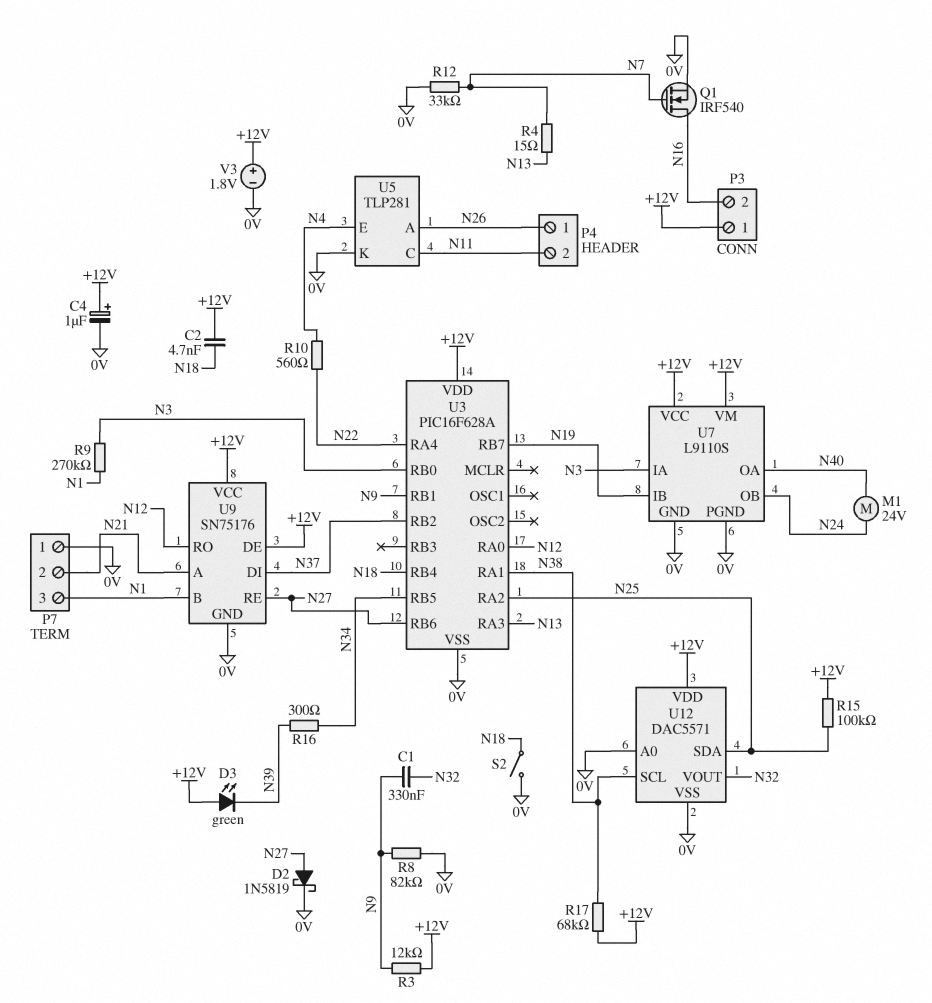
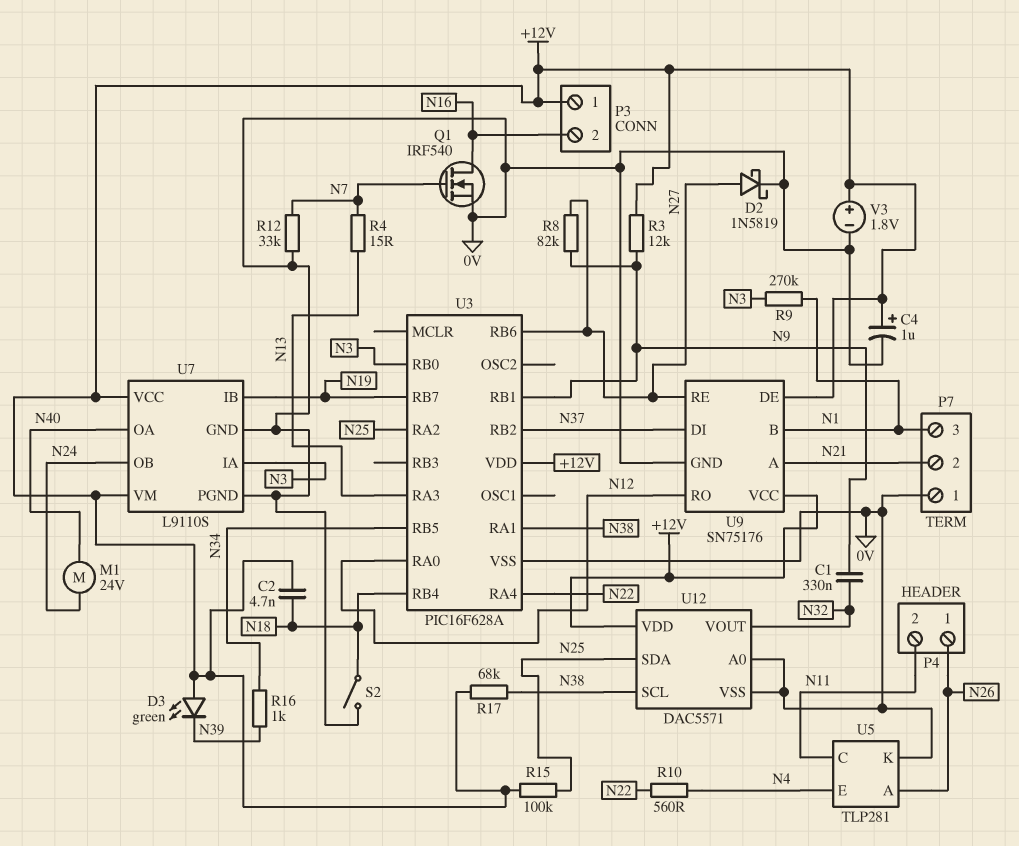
R8: 82k (0V, N9) -> 82k (N9, N27)
R16: 300 (N34, N39) -> 1k (N34, N39)

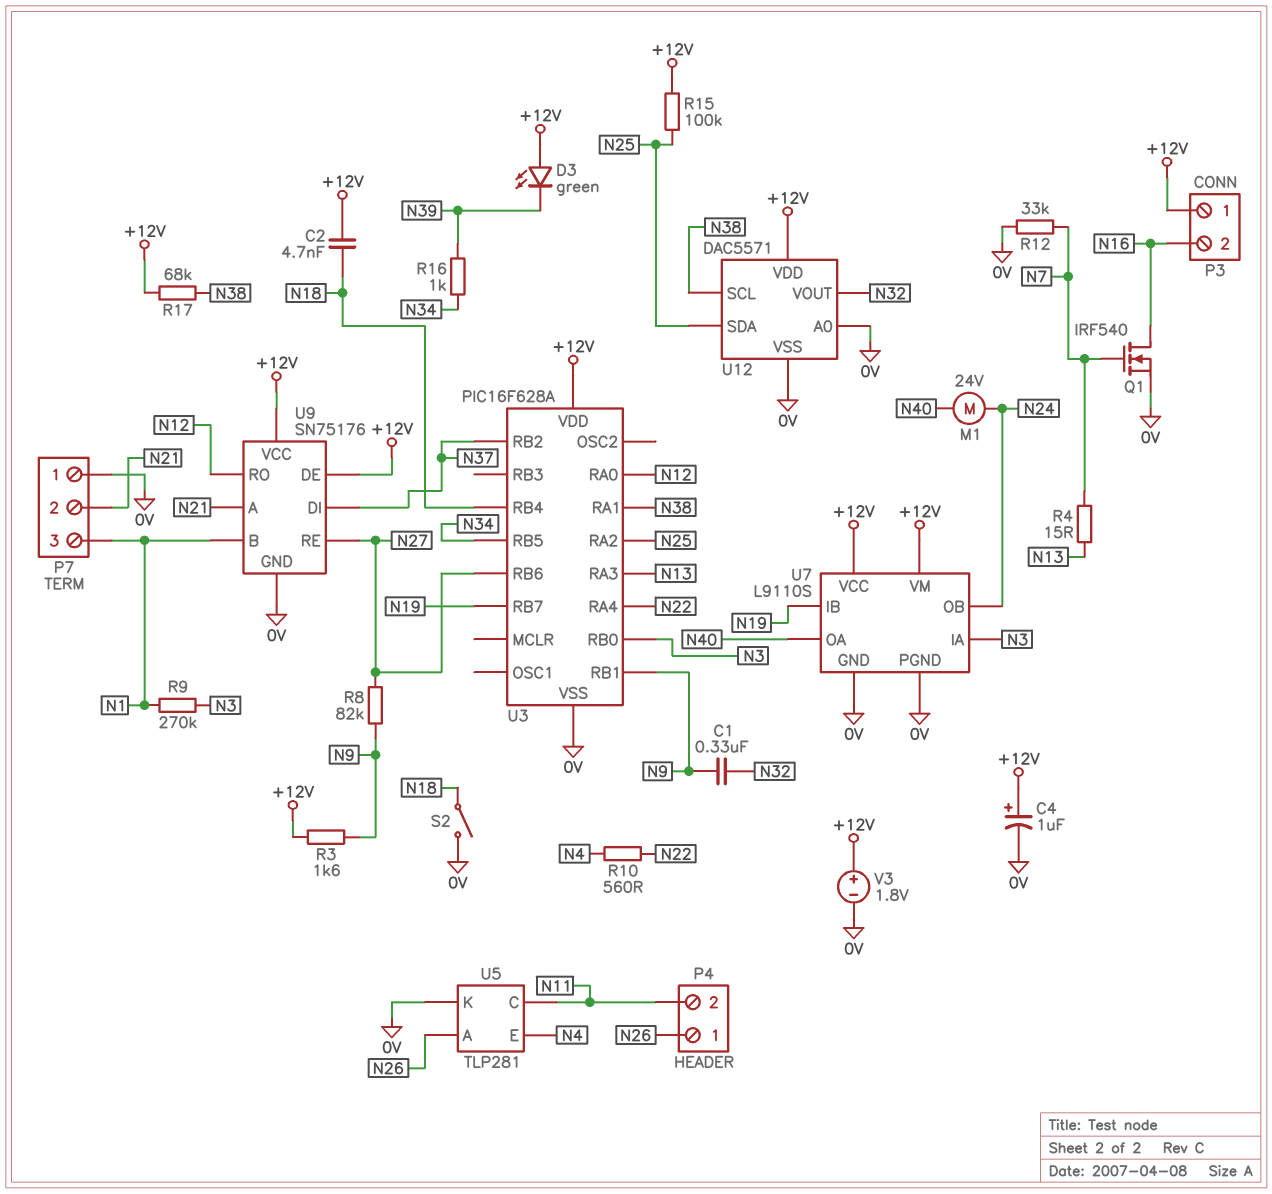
D2: schottky 1N5819 (A N27, K 0V) -> none
R3: 12k (+12V, N9) -> 1.6k (+12V, N9)

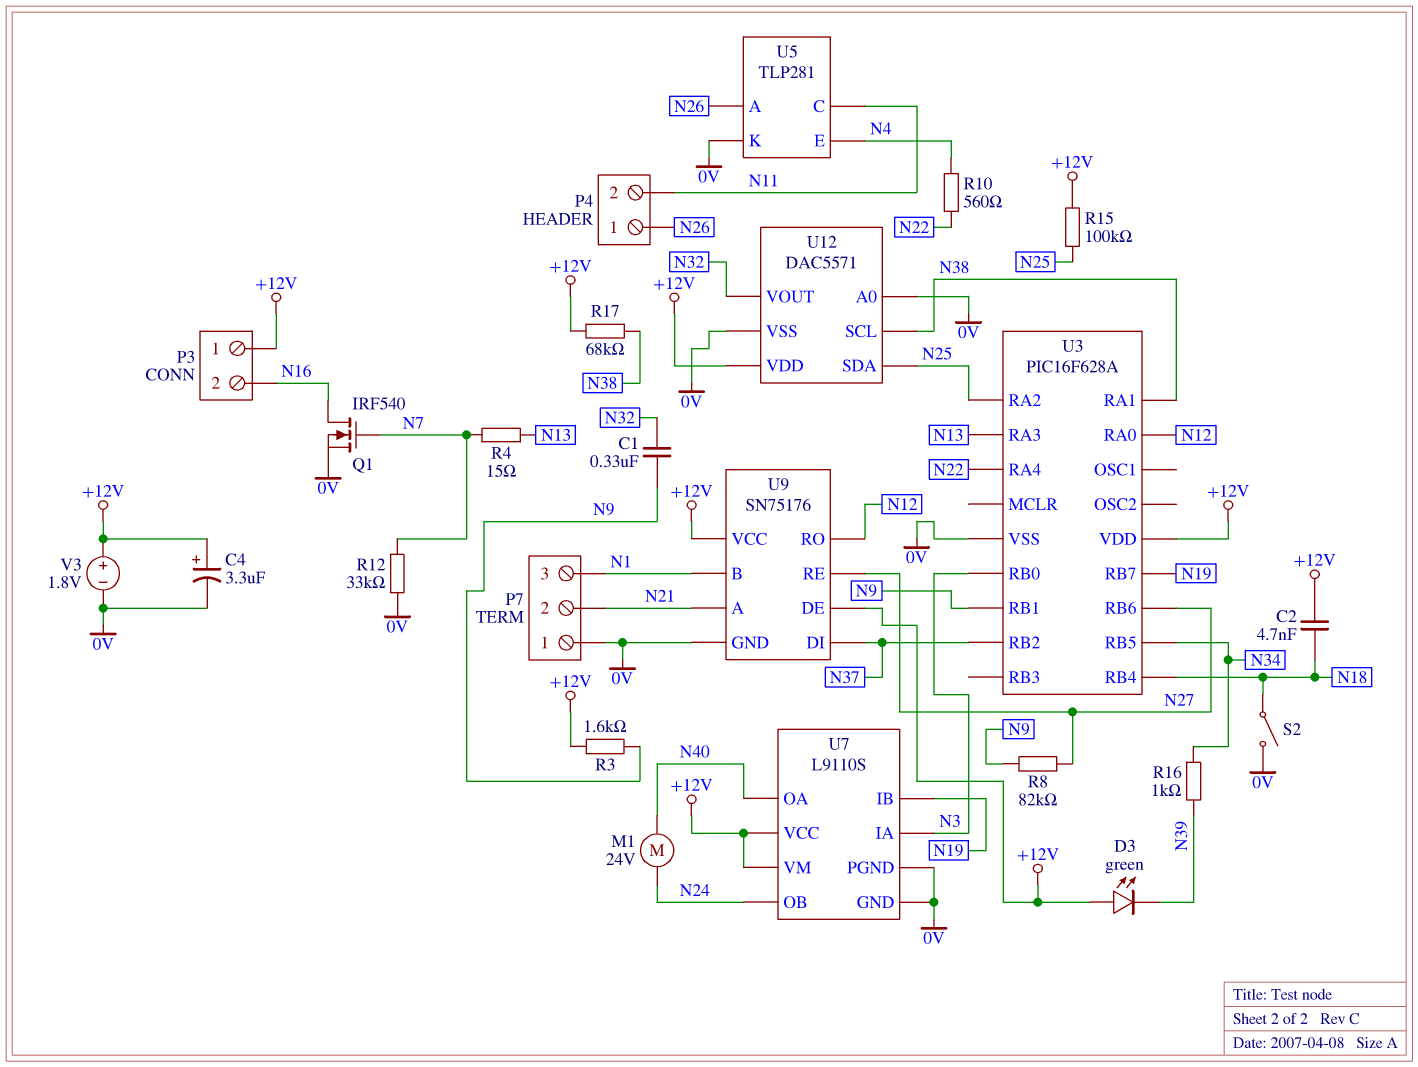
C4: 1uF (plus +12V, minus 0V) -> 3.3uF (plus +12V, minus 0V)
R9: 270k (N1, N3) -> none

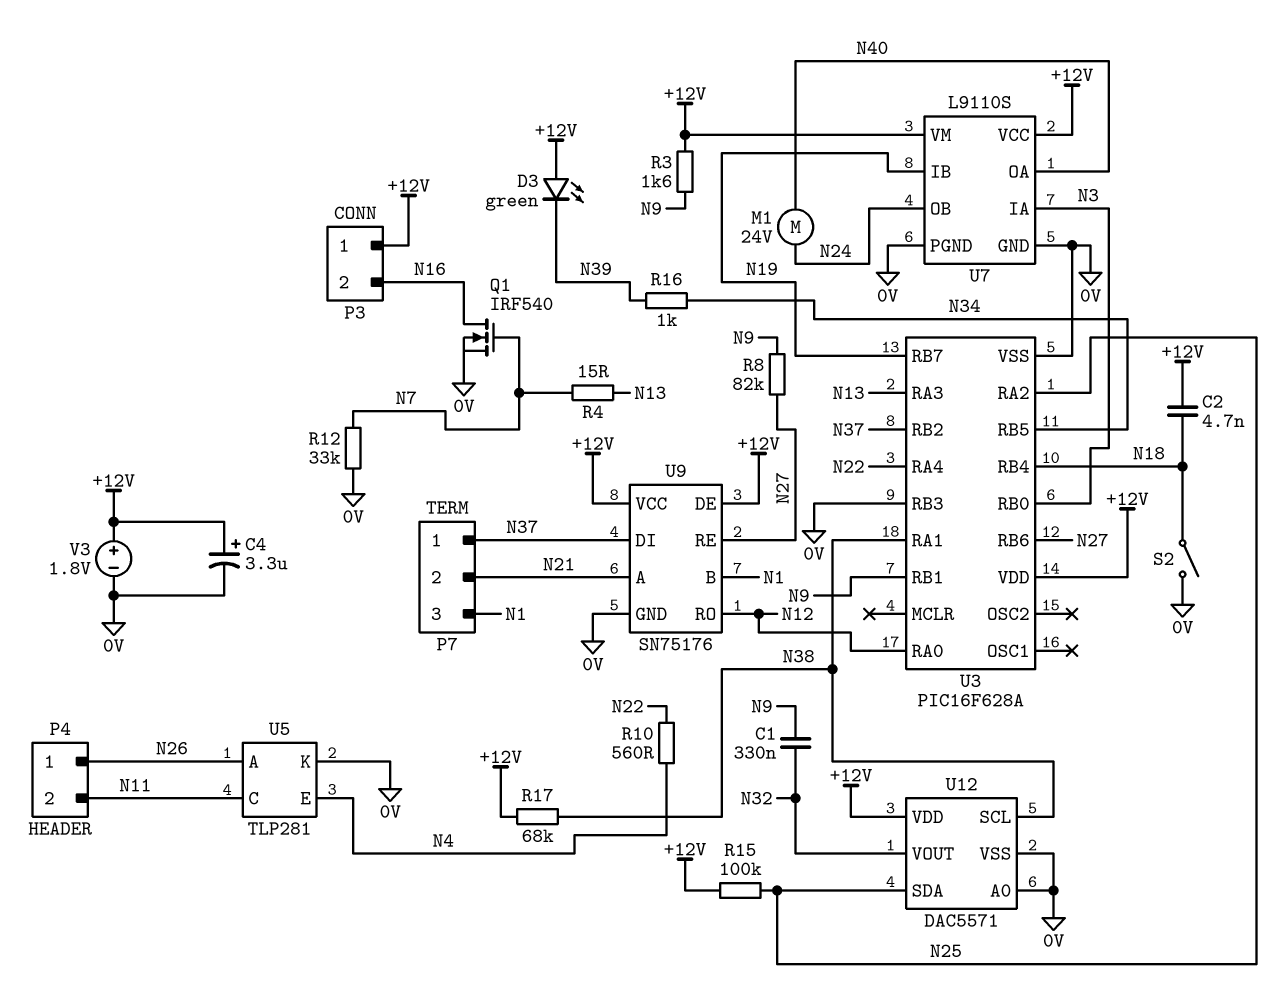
P7 pin 1: 0V -> N37
U3 pin RB3: none -> 0V

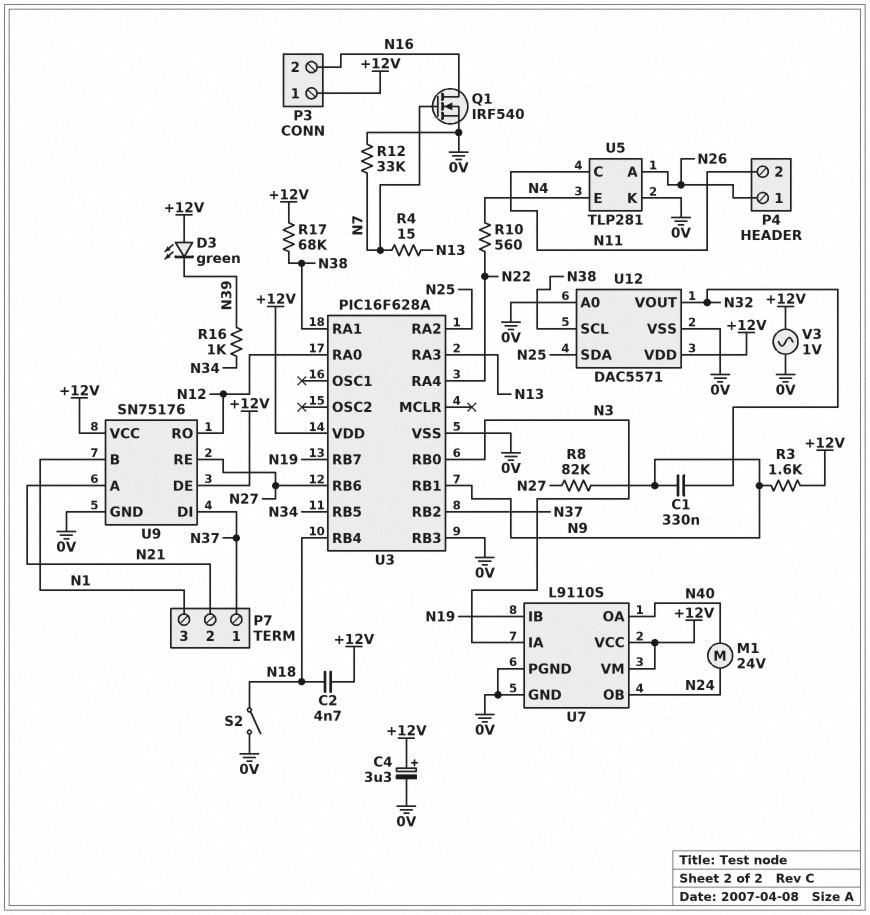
R15: 100k (+12V, N25) -> none
V3: 1.8V (plus +12V, minus 0V) -> AC 1V (+12V, 0V)

